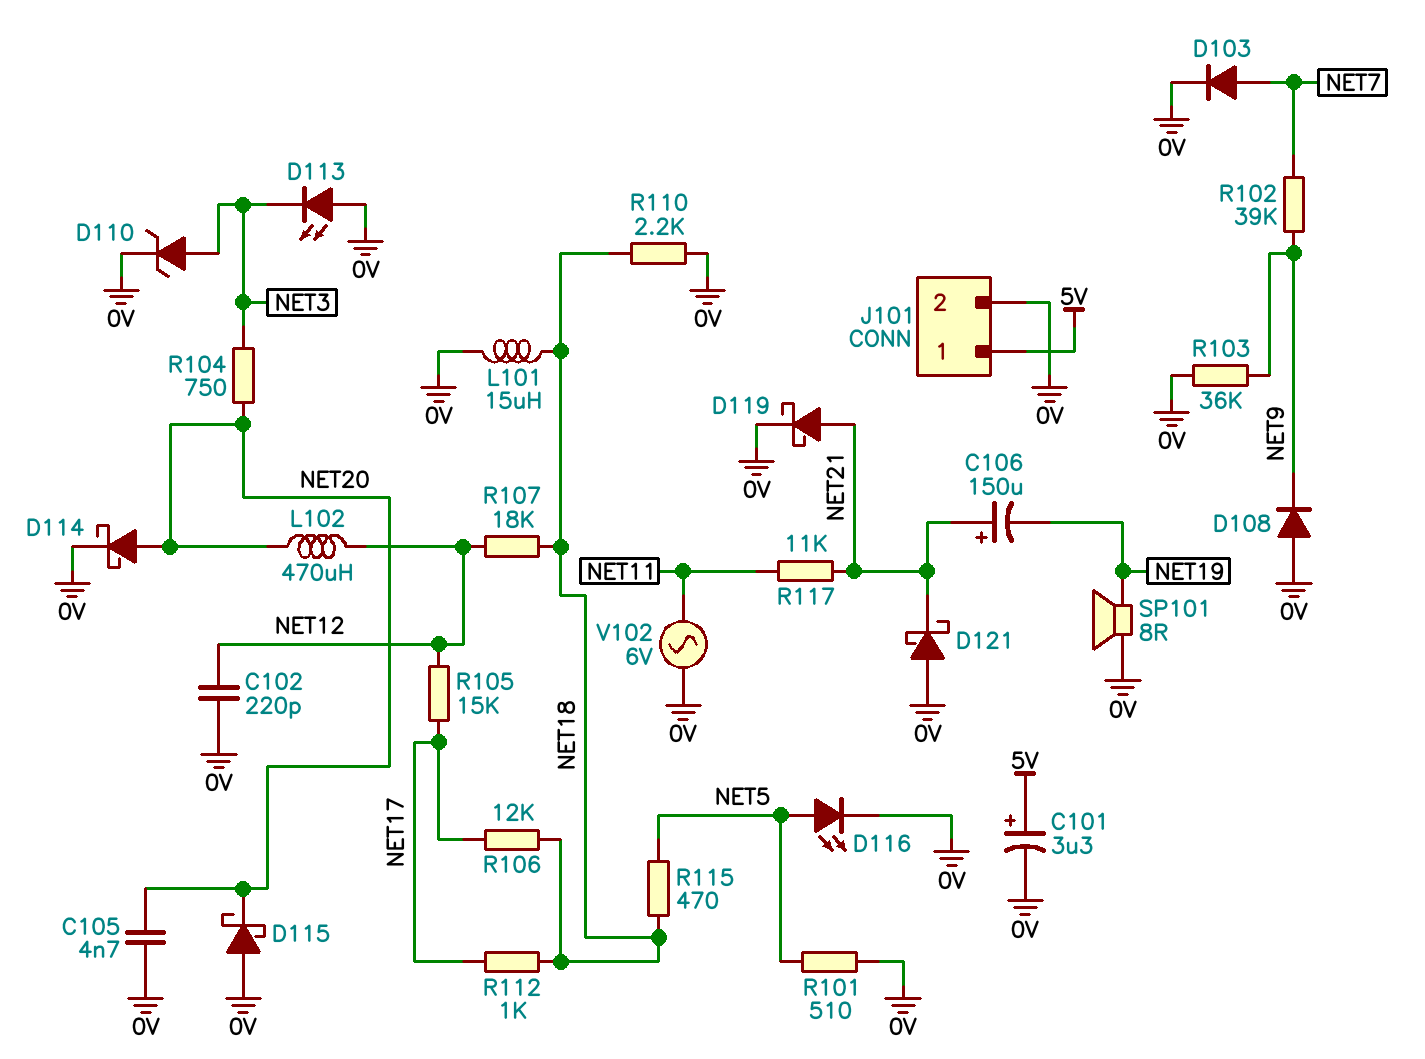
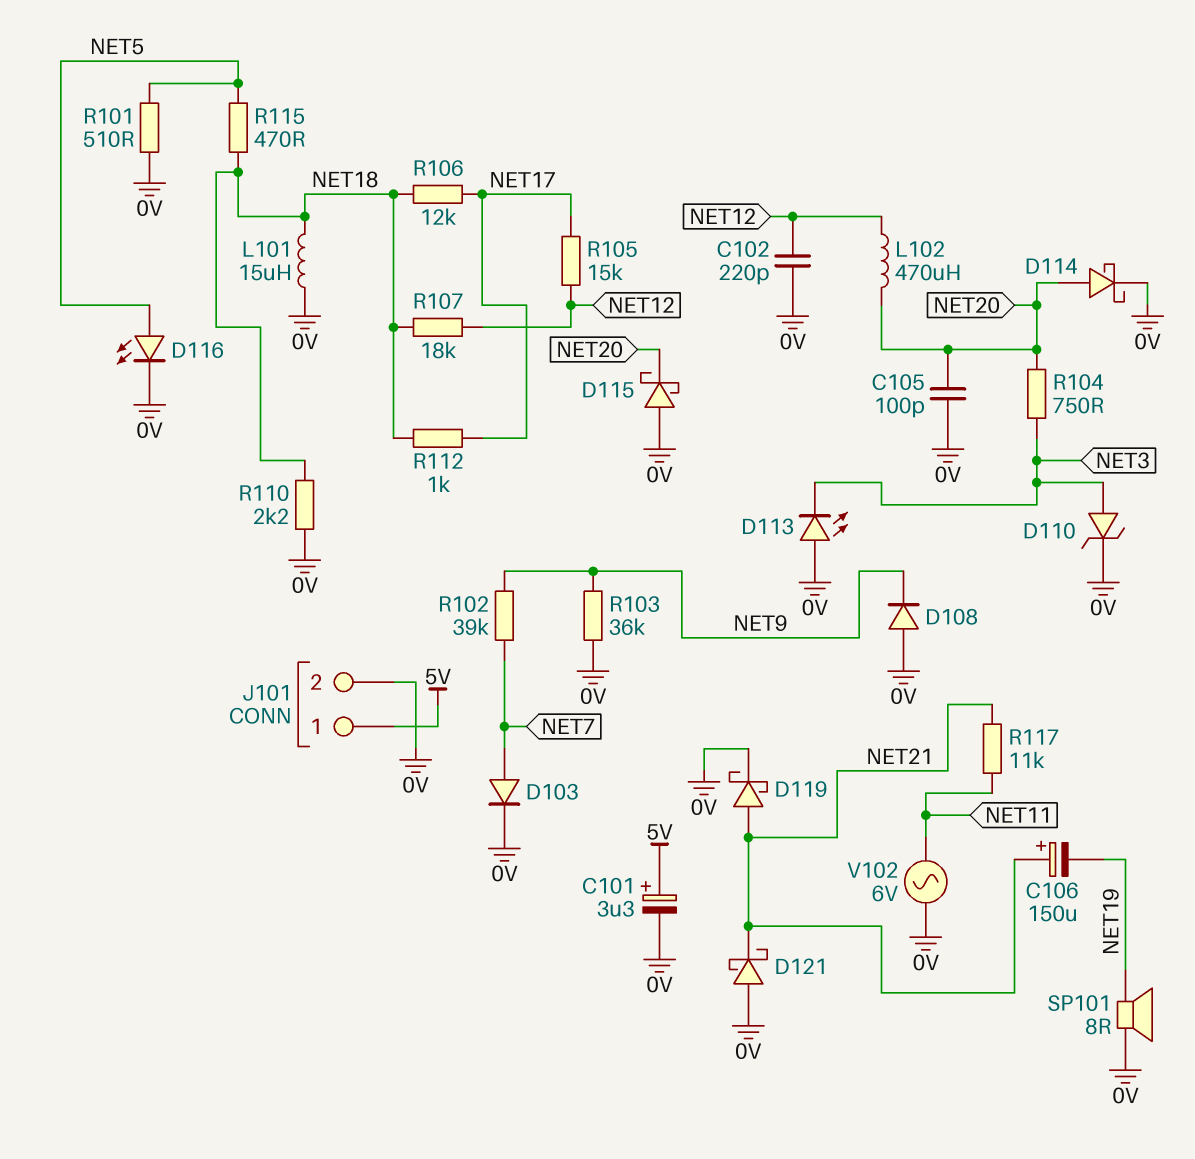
C105: 4.7nF (0V, NET20) -> 100pF (0V, NET20)

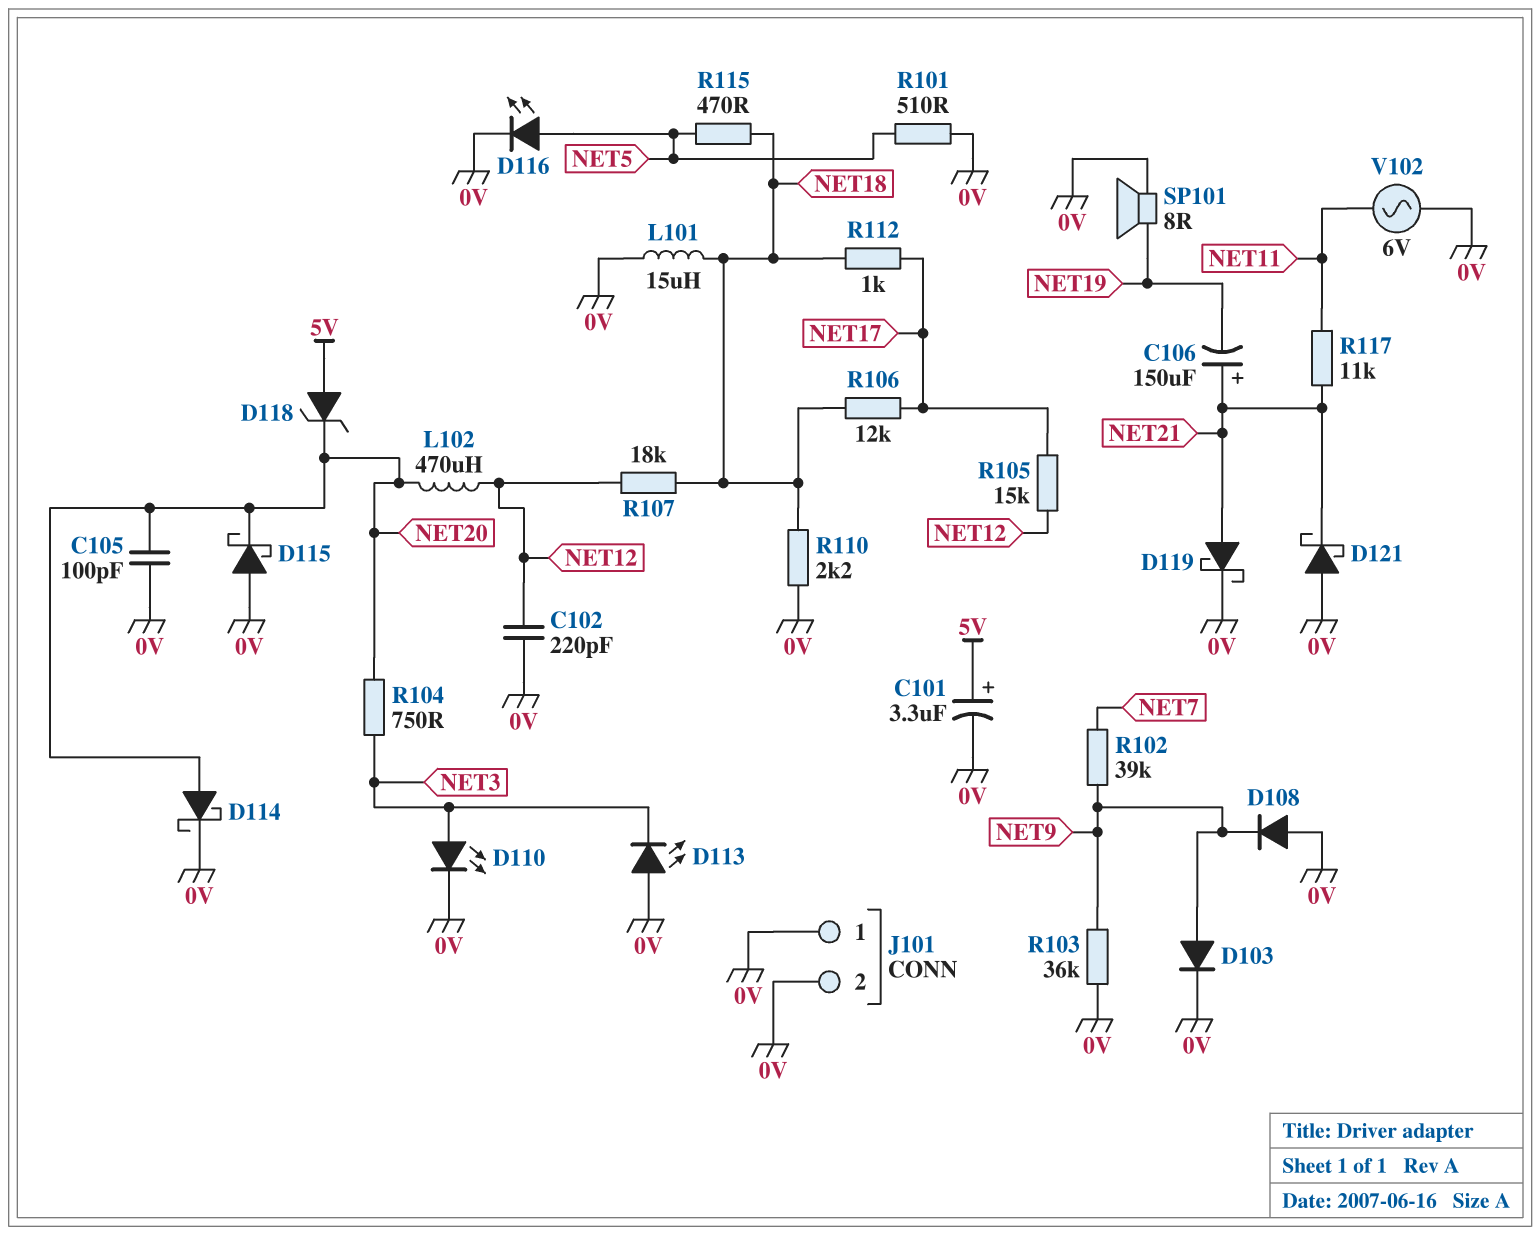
D103: diode (A NET7, K 0V) -> diode (A NET9, K 0V)
D110: zener (A NET3, K 0V) -> LED (A NET3, K 0V)
D118: none -> zener (A 5V, K NET20)
J101 pin 1: 5V -> 0V

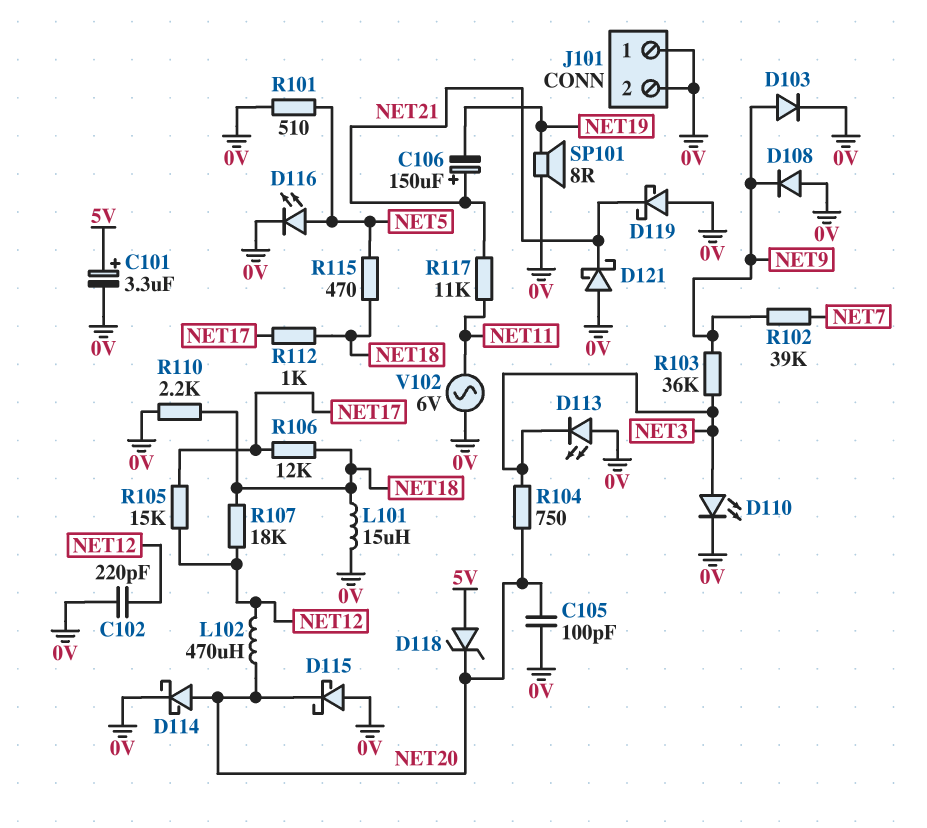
D119: schottky (A NET21, K 0V) -> schottky (A 0V, K NET21)
R103: 36k (0V, NET9) -> 36k (NET3, NET9)

